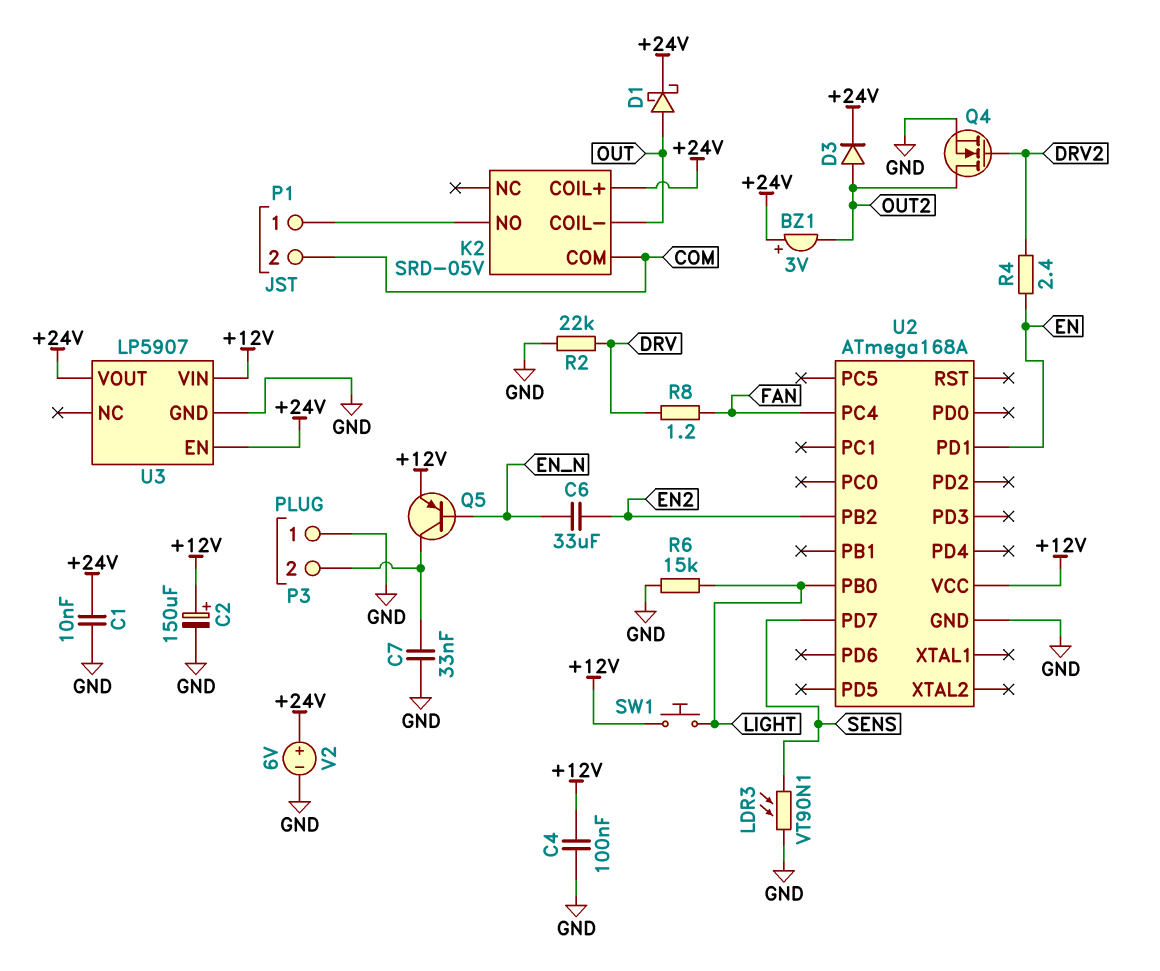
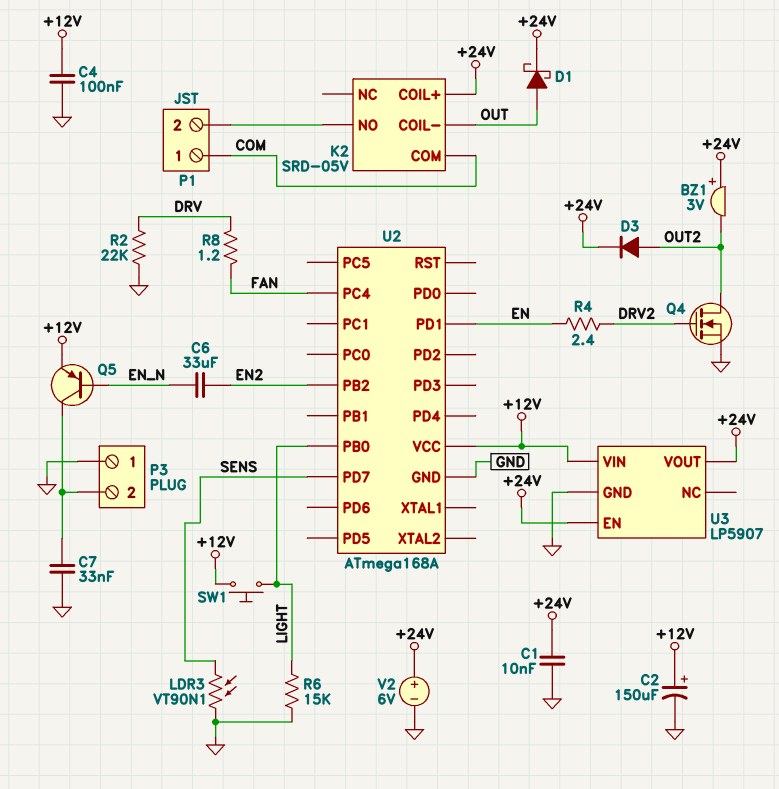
P1 pin 1: K2/NO -> COM
P1 pin 2: COM -> K2/NO

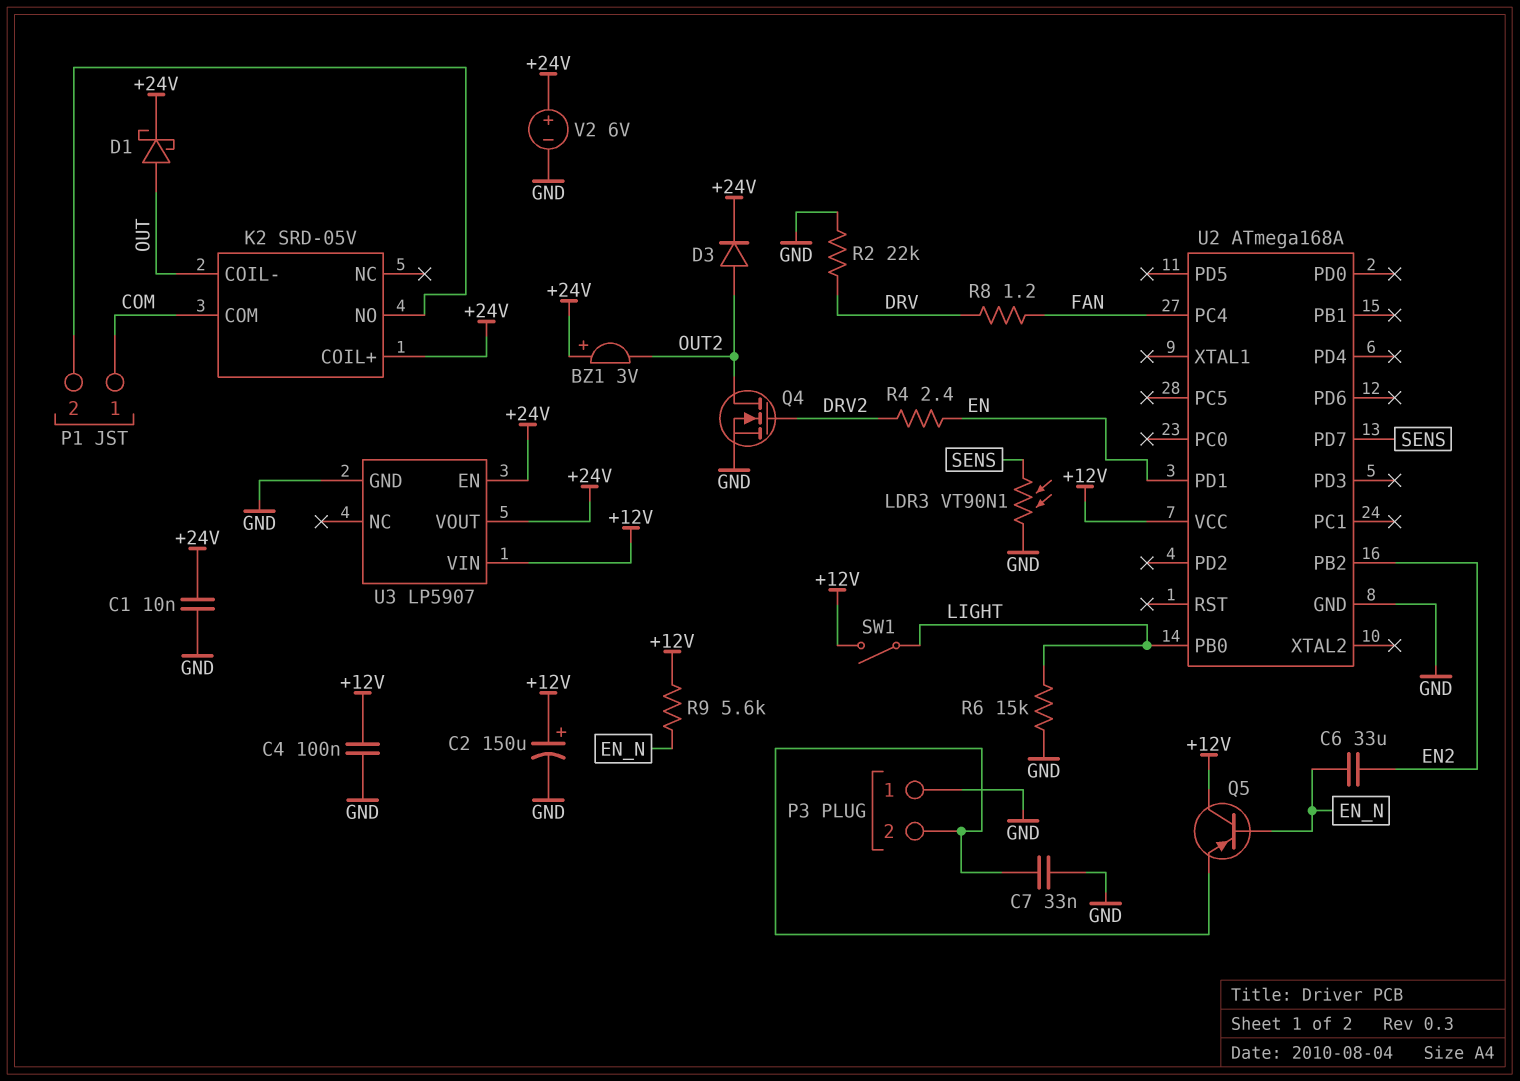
Q5: PNP (B EN_N, C P3/2, E +12V) -> PNP (B EN_N, C +12V, E P3/2)
R9: none -> 5.6k (+12V, EN_N)
SW1: button (+12V, LIGHT) -> switch (+12V, LIGHT)

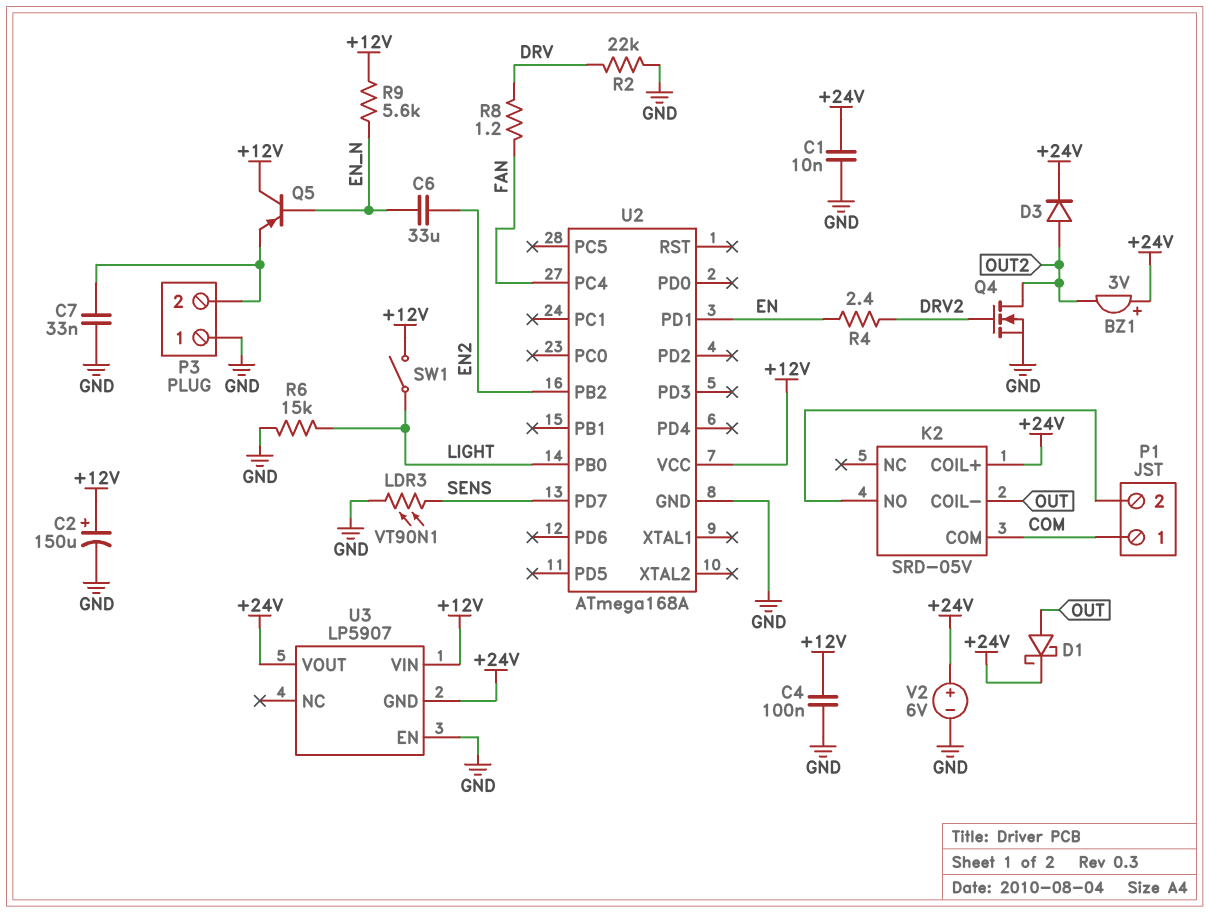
U3 pin EN: +24V -> GND
U3 pin GND: GND -> +24V

